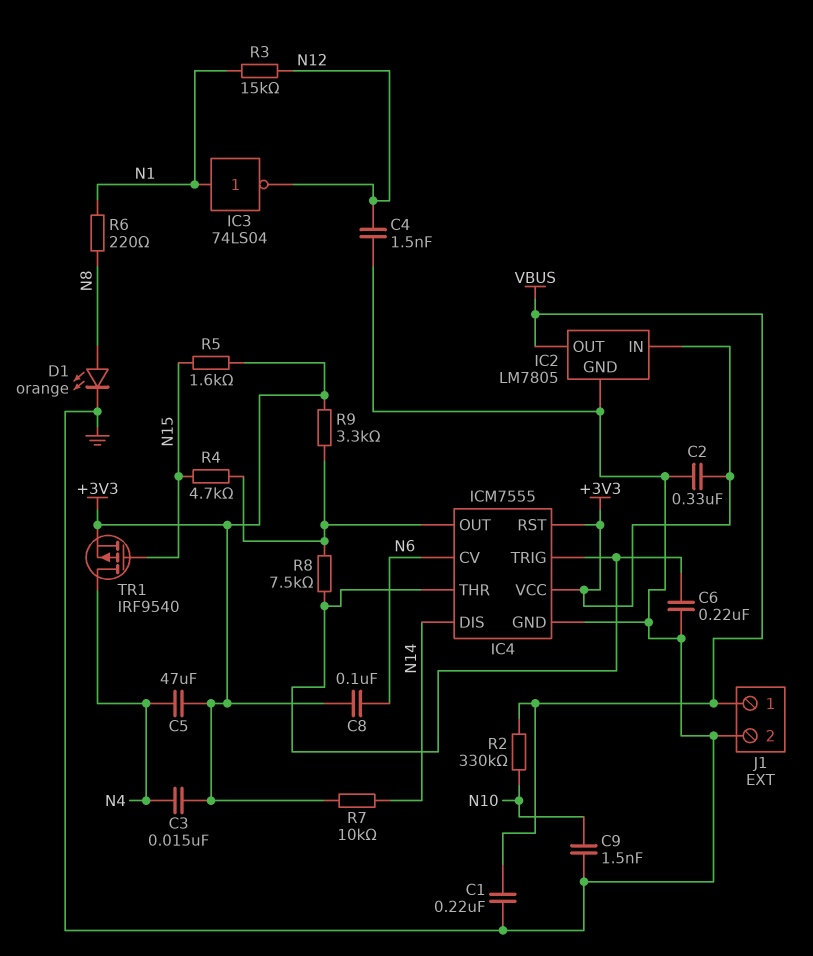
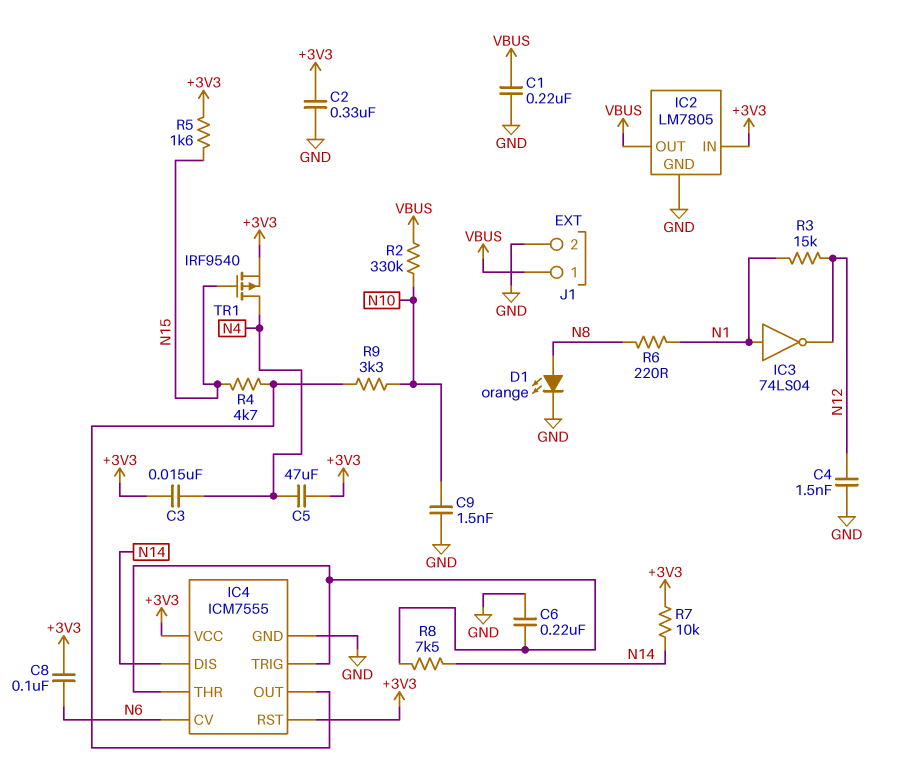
R8: 7.5k (IC4/OUT, IC4/THR) -> 7.5k (IC4/THR, N14)
R9: 3.3k (+3V3, IC4/OUT) -> 3.3k (IC4/OUT, N10)

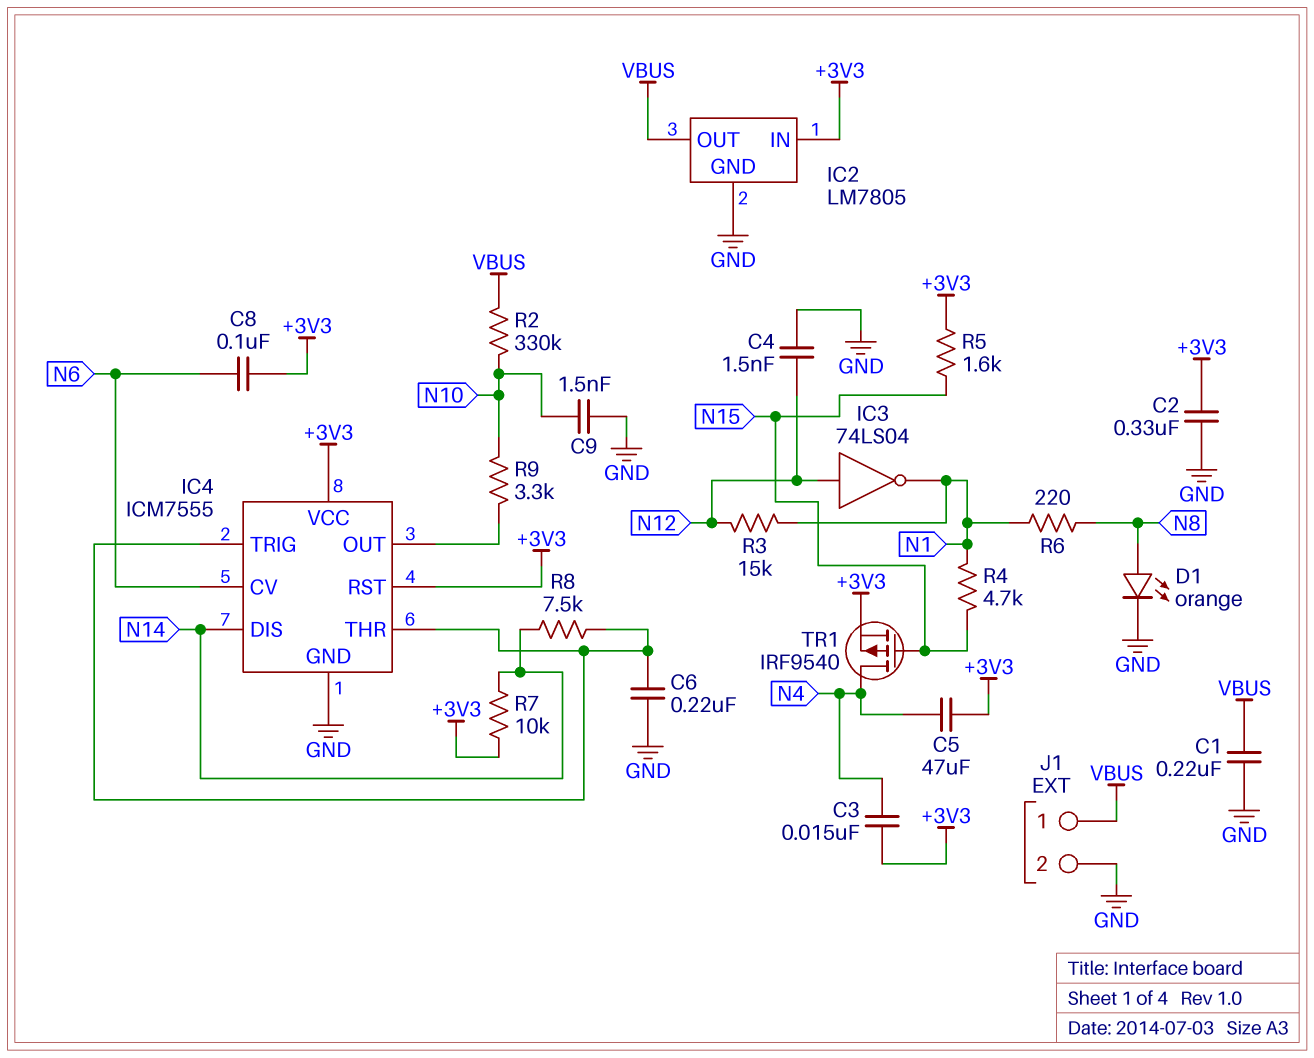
IC3: NOT 74LS04 (in N1, out N12) -> NOT 74LS04 (in N12, out N1)
R4: 4.7k (IC4/OUT, N15) -> 4.7k (N1, N15)

